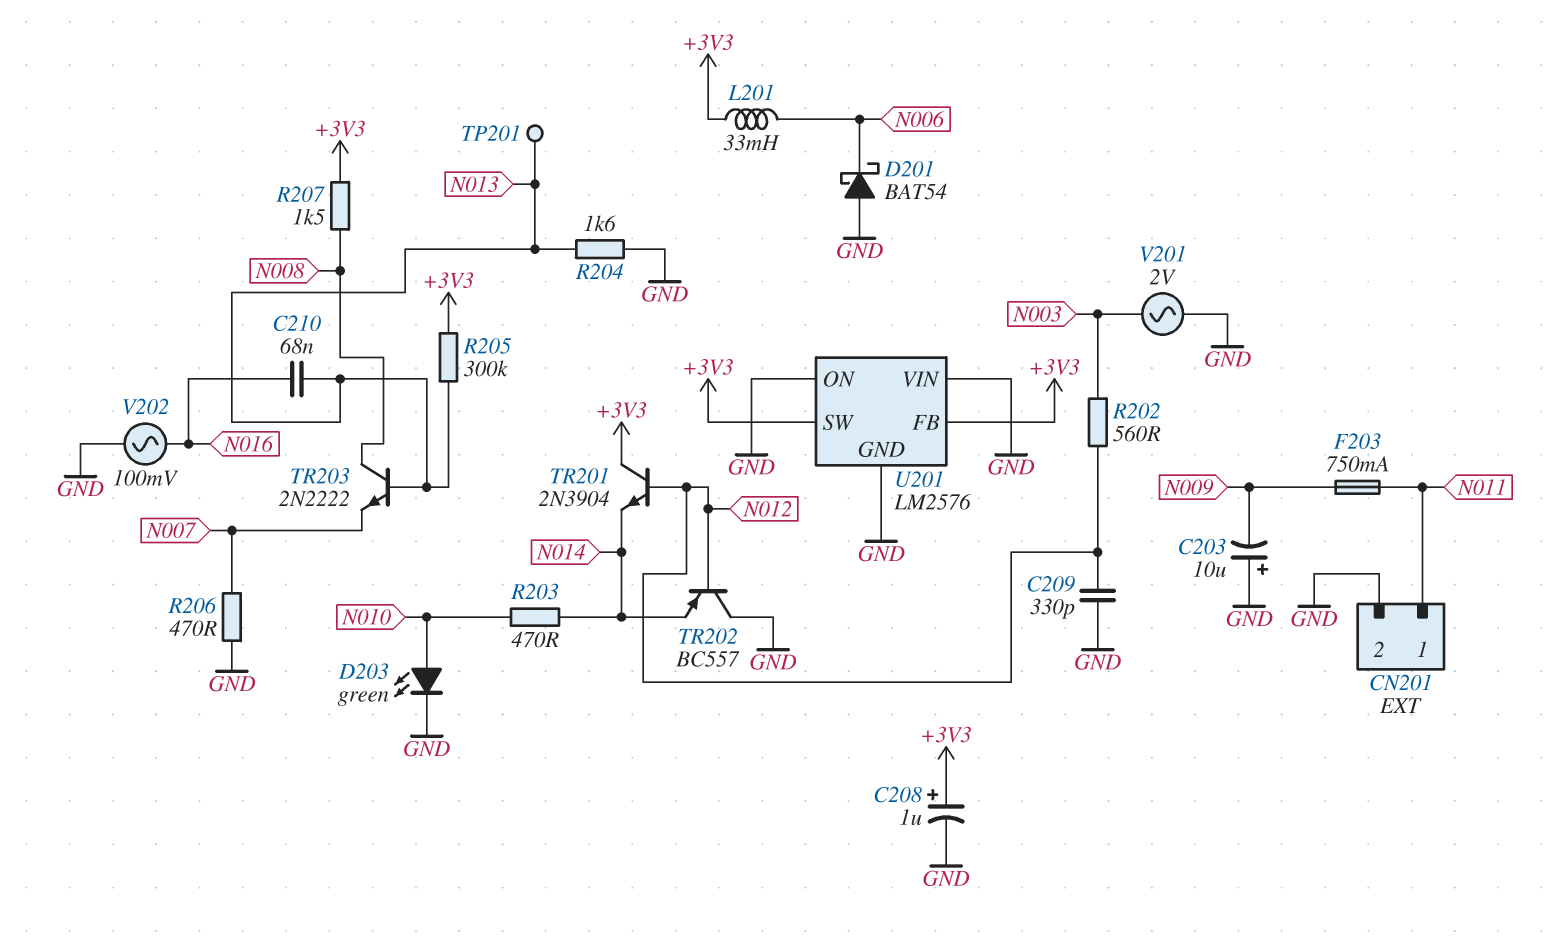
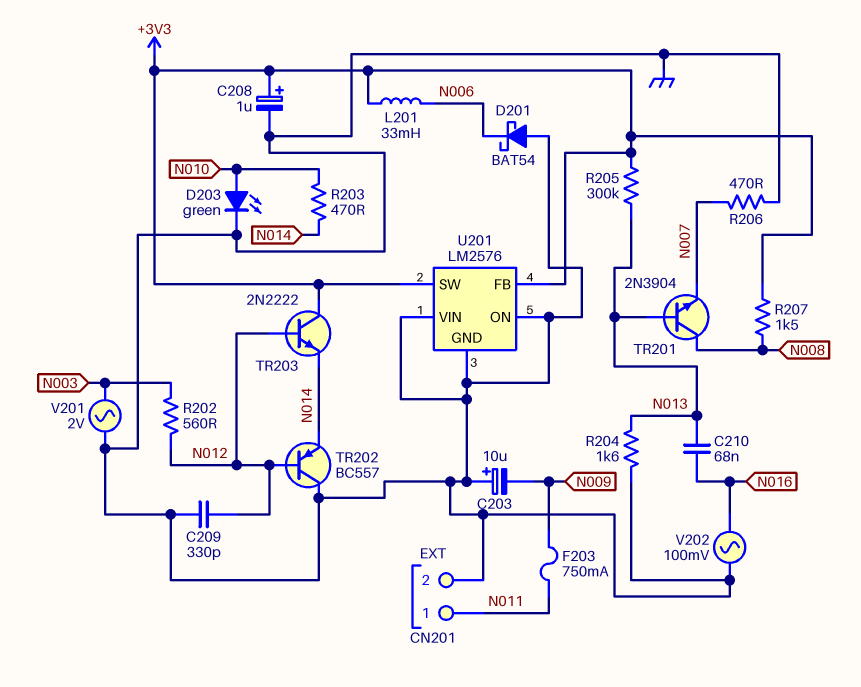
TP201: test point (N013) -> none
TR201: NPN 2N3904 (B N012, C +3V3, E N014) -> NPN 2N3904 (B N013, C N008, E N007)
TR203: NPN 2N2222 (B N013, C N008, E N007) -> NPN 2N2222 (B N012, C +3V3, E N014)

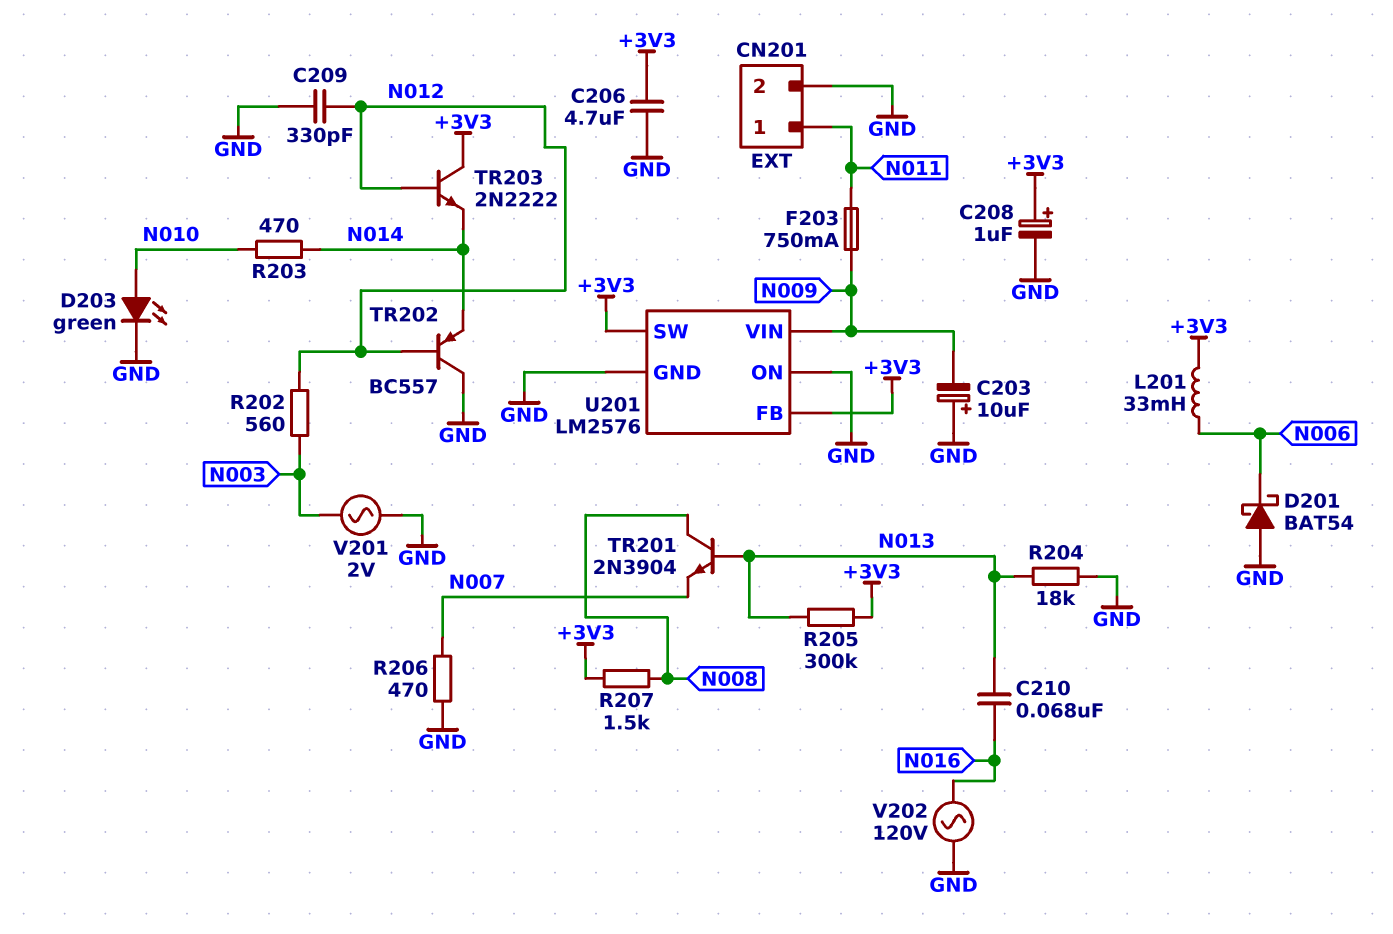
C206: none -> 4.7uF (+3V3, GND)
R204: 1.6k (GND, N013) -> 18k (GND, N013)
U201 pin VIN: GND -> N009
V202: AC 100mV (GND, N016) -> AC 120V (GND, N016)

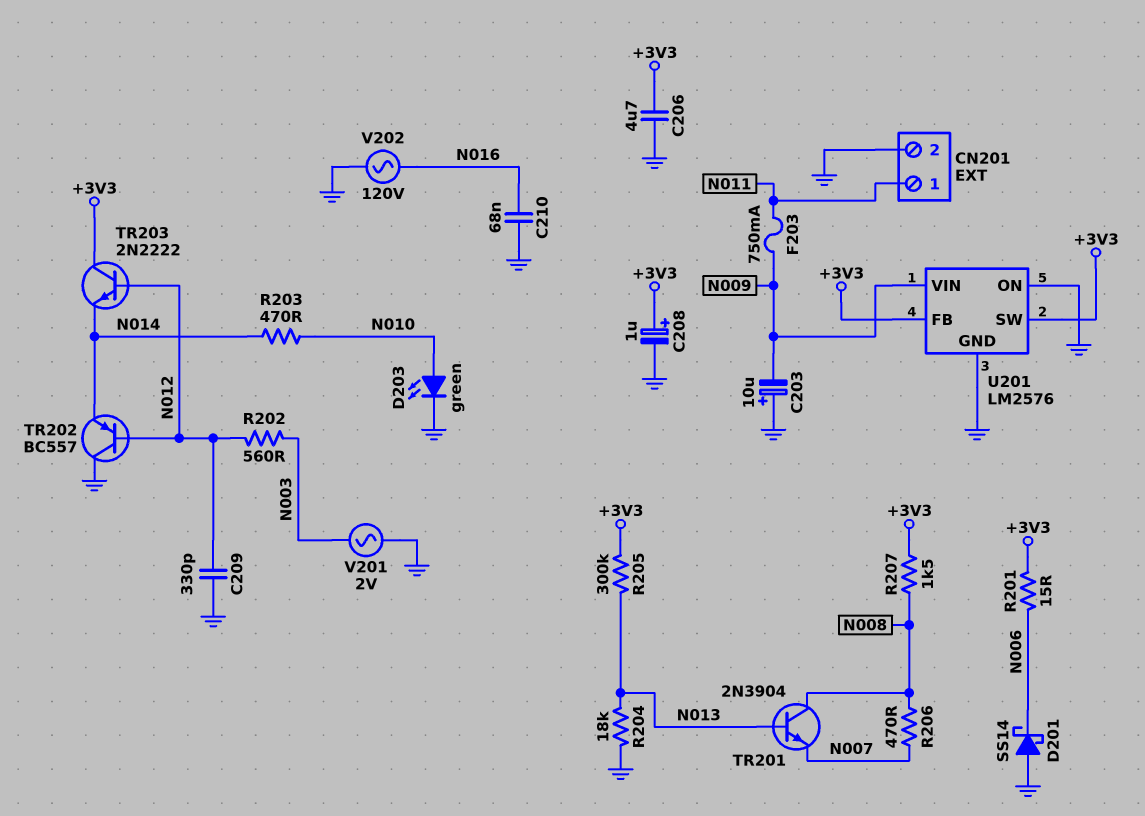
C210: 68nF (N013, N016) -> 68nF (GND, N016)
D201: schottky BAT54 (A GND, K N006) -> schottky SS14 (A GND, K N006)
L201: 33mH (+3V3, N006) -> none
R201: none -> 15 (+3V3, N006)
R206: 470 (GND, N007) -> 470 (N007, N008)

